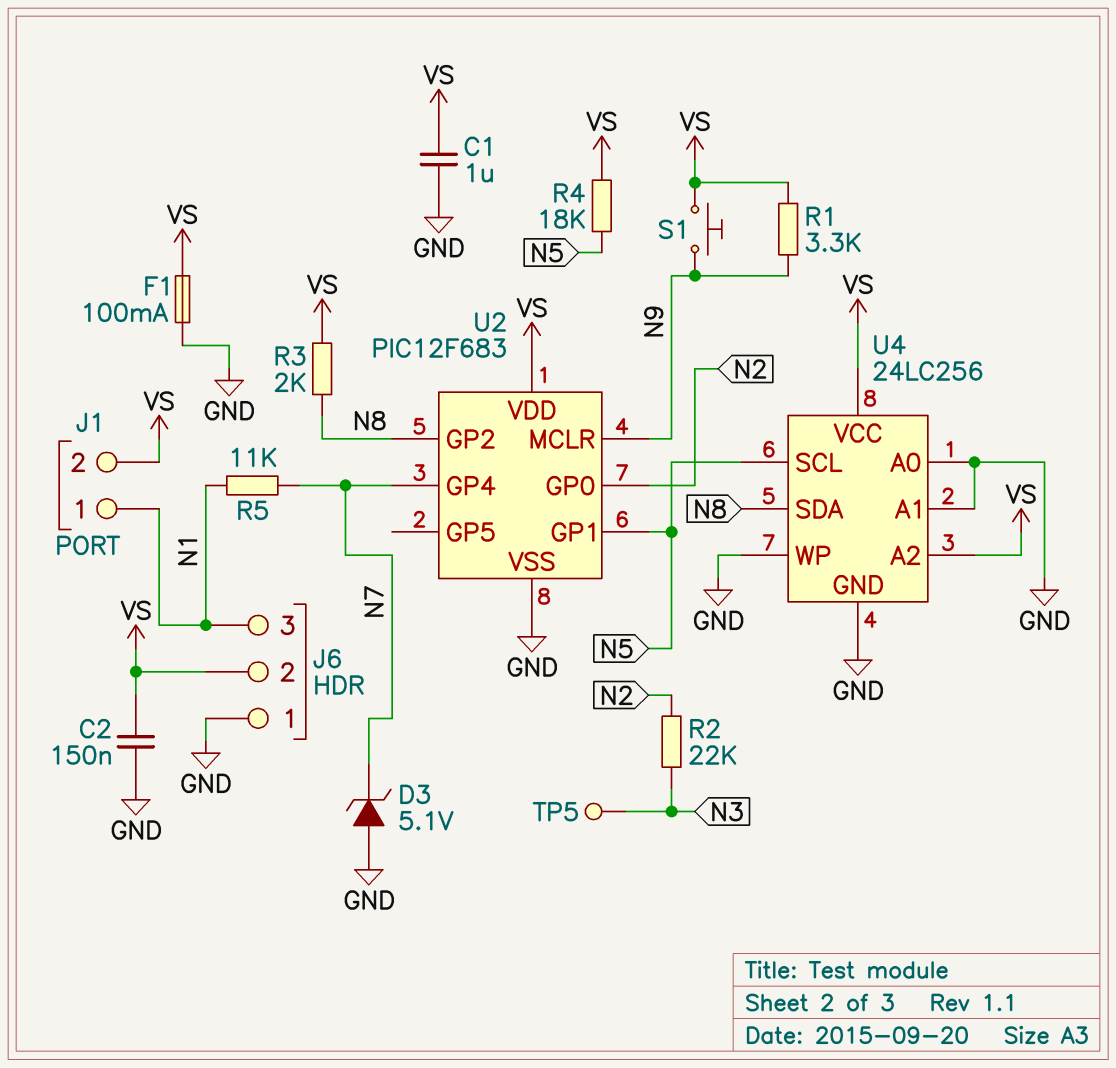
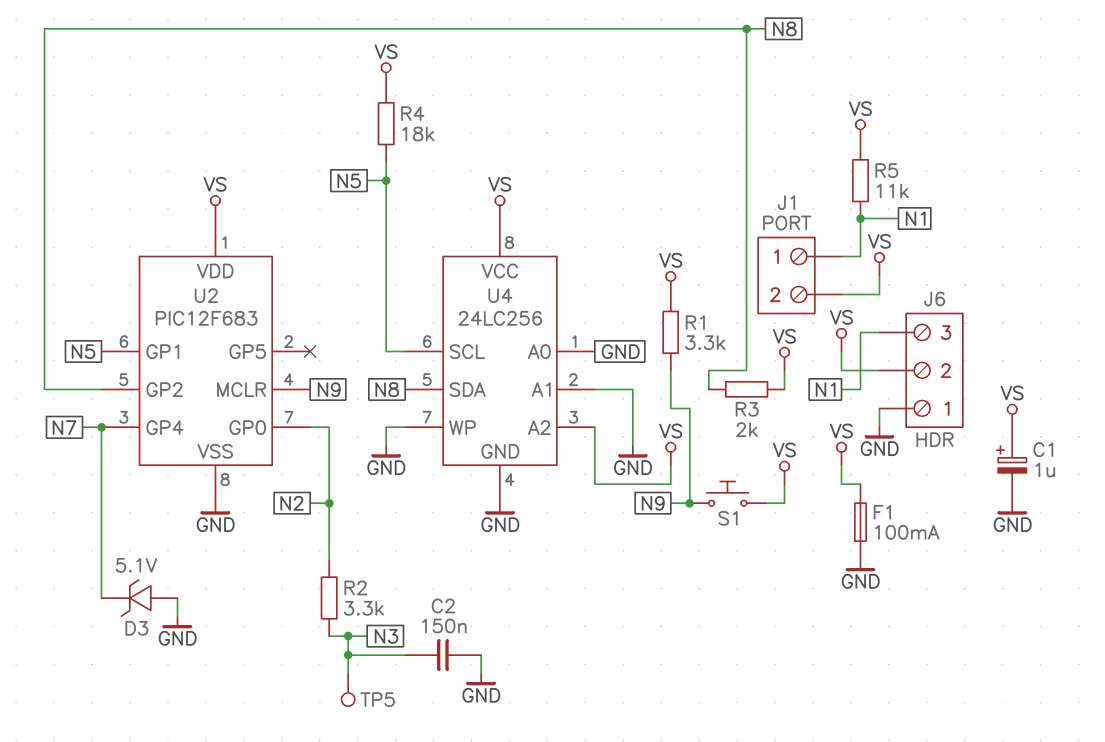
C1: 1uF (GND, VS) -> 1uF (plus VS, minus GND)
C2: 150nF (GND, VS) -> 150nF (GND, N3)
R2: 22k (N2, N3) -> 3.3k (N2, N3)
R5: 11k (N1, N7) -> 11k (N1, VS)

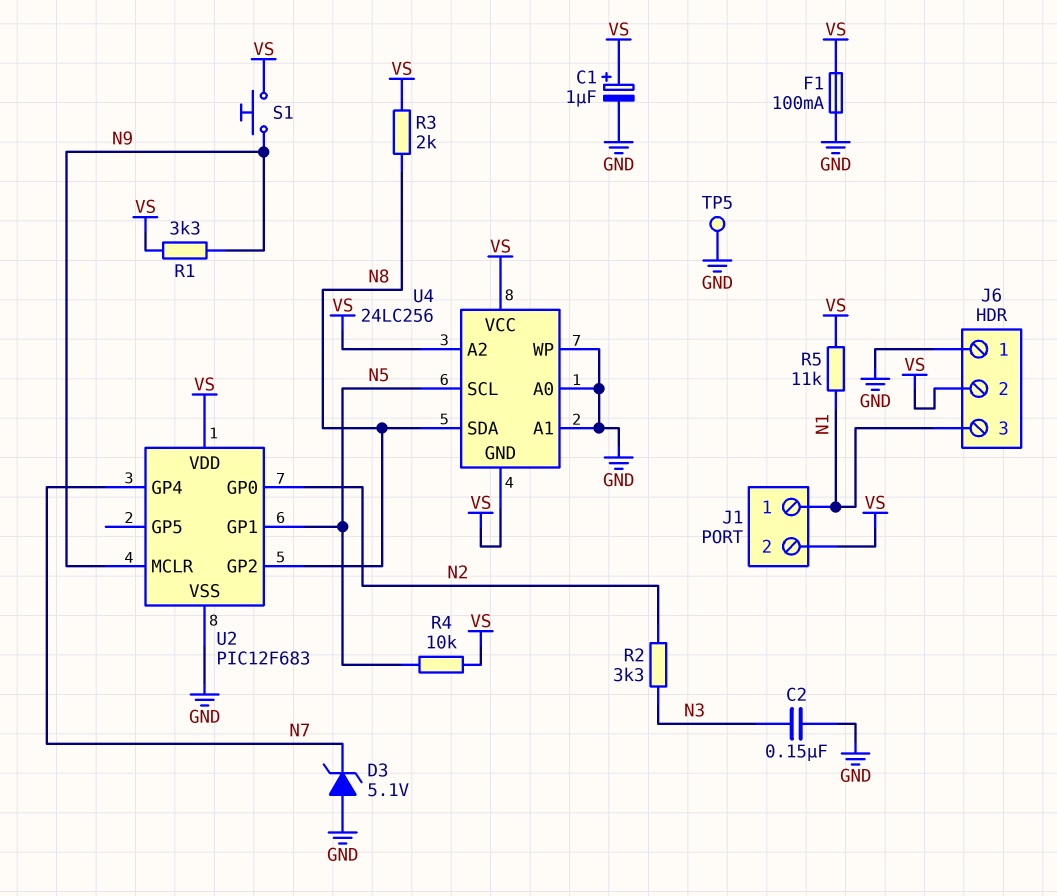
R4: 18k (N5, VS) -> 10k (N5, VS)
TP5: test point (N3) -> test point (GND)
U4 pin GND: GND -> VS

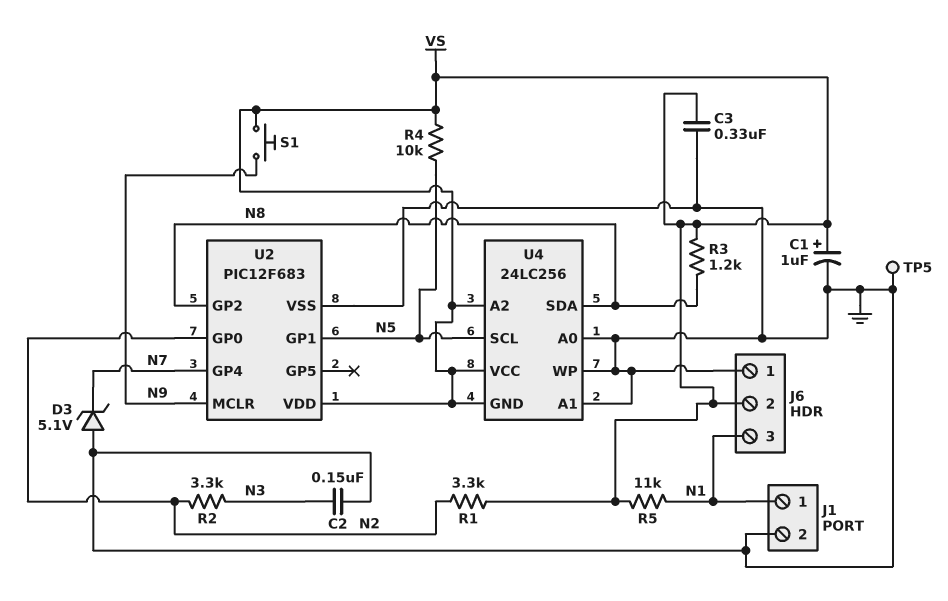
C3: none -> 330nF (GND, VS)
F1: 100mA (GND, VS) -> none
J1 pin 2: VS -> GND
R1: 3.3k (N9, VS) -> 3.3k (N2, VS)
R3: 2k (N8, VS) -> 1.2k (N8, VS)

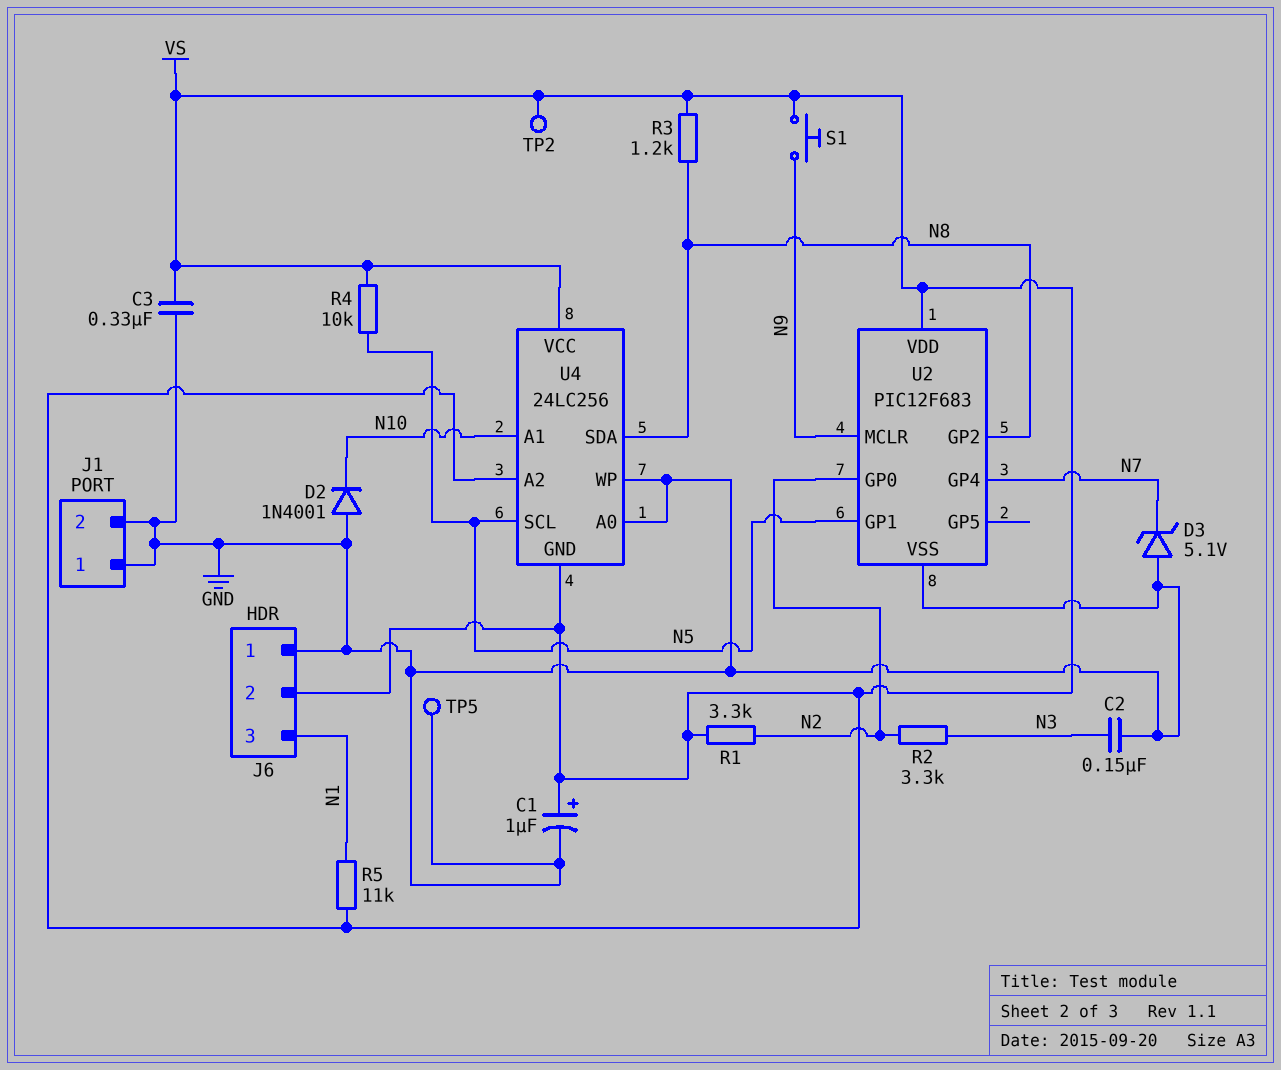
D2: none -> diode 1N4001 (A GND, K N10)
J1 pin 1: N1 -> GND
TP2: none -> test point (VS)
U4 pin A1: GND -> N10

